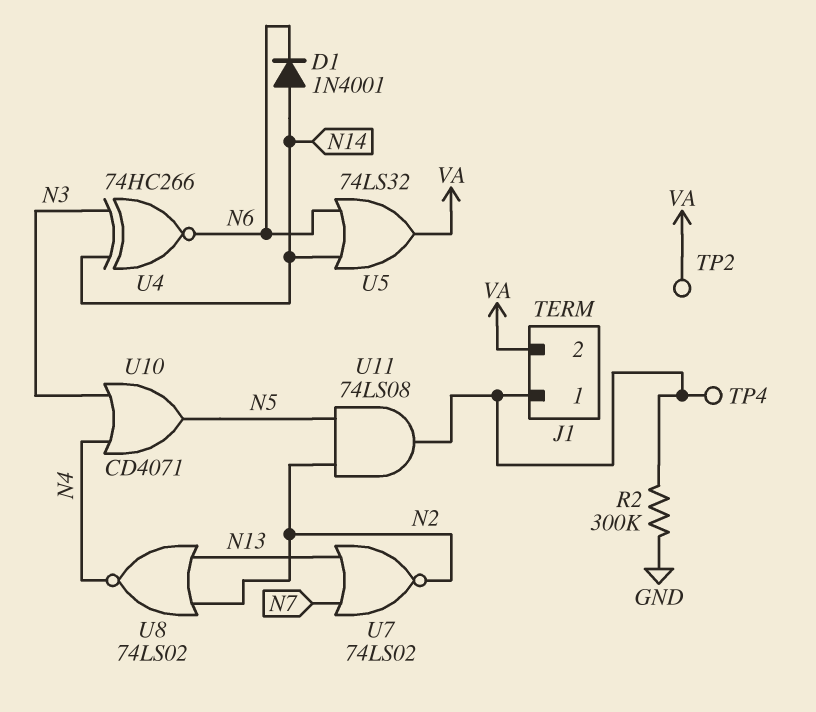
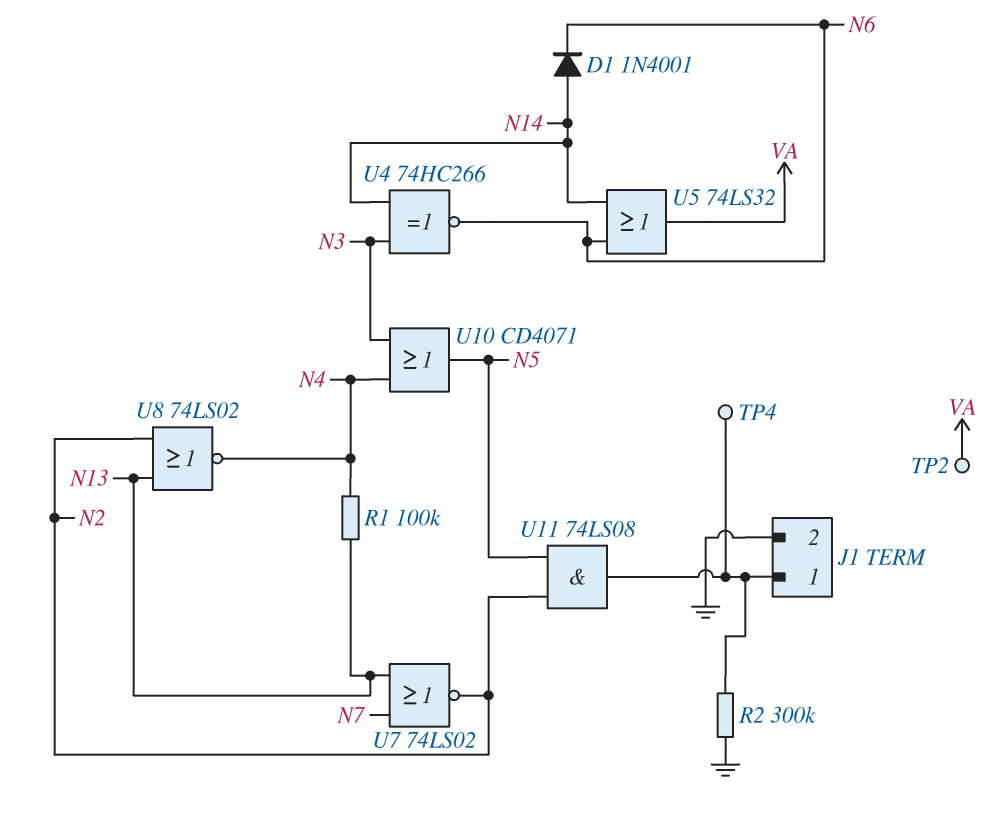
J1 pin 2: VA -> GND
R1: none -> 100k (N4, N13)

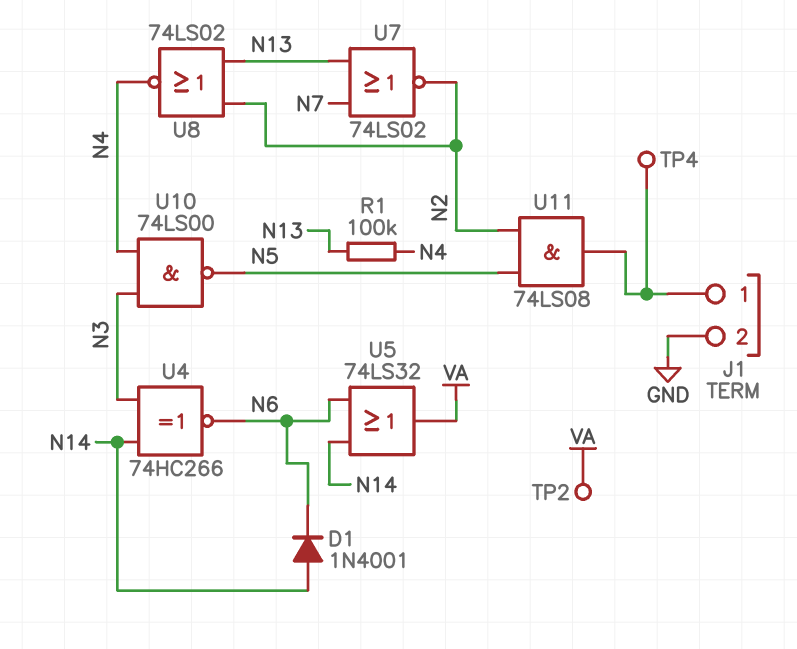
R2: 300k (GND, J1/1) -> none
U10: OR CD4071 (in N3, in N4, out N5) -> NAND 74LS00 (in N3, in N4, out N5)

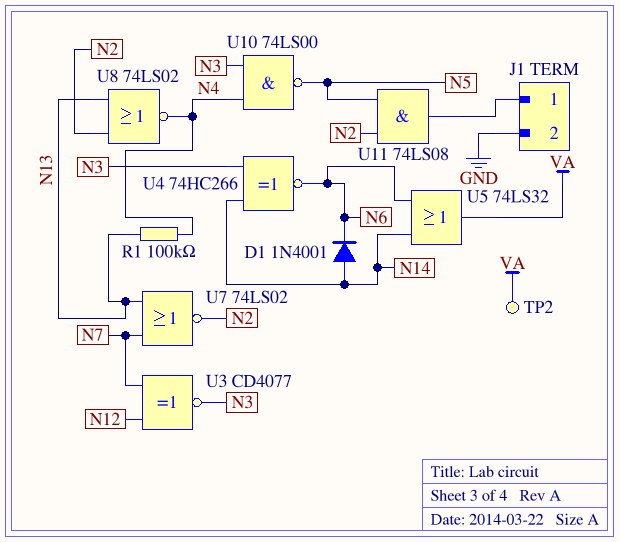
TP4: test point (J1/1) -> none
U3: none -> XNOR CD4077 (in N7, in N12, out N3)

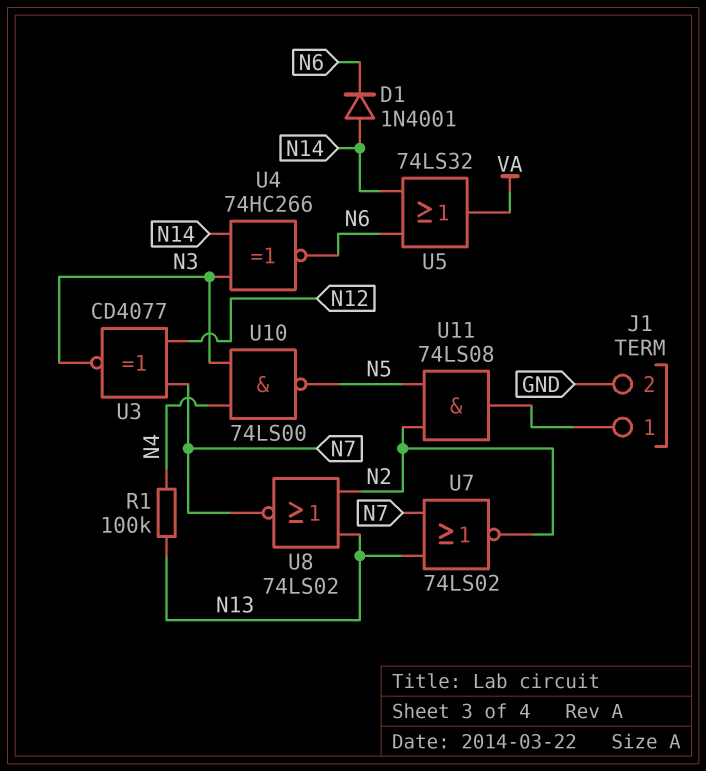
TP2: test point (VA) -> none
U8: NOR 74LS02 (in N2, in N13, out N4) -> NOR 74LS02 (in N2, in N13, out N7)

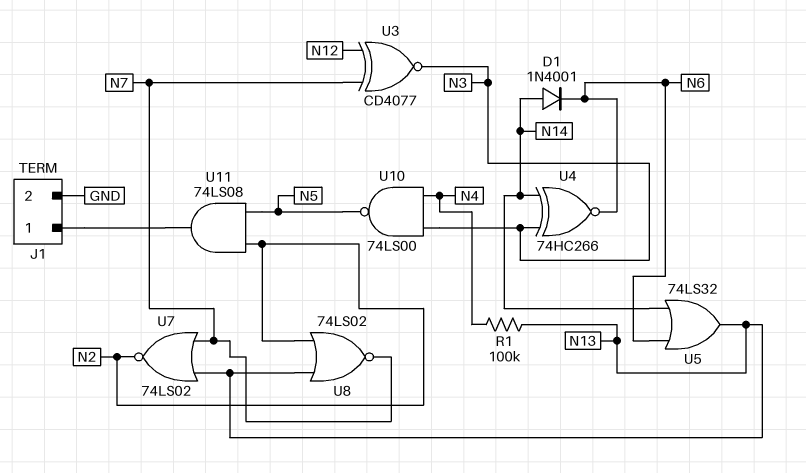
U5: OR 74LS32 (in N6, in N14, out VA) -> OR 74LS32 (in N6, in N14, out N13)

